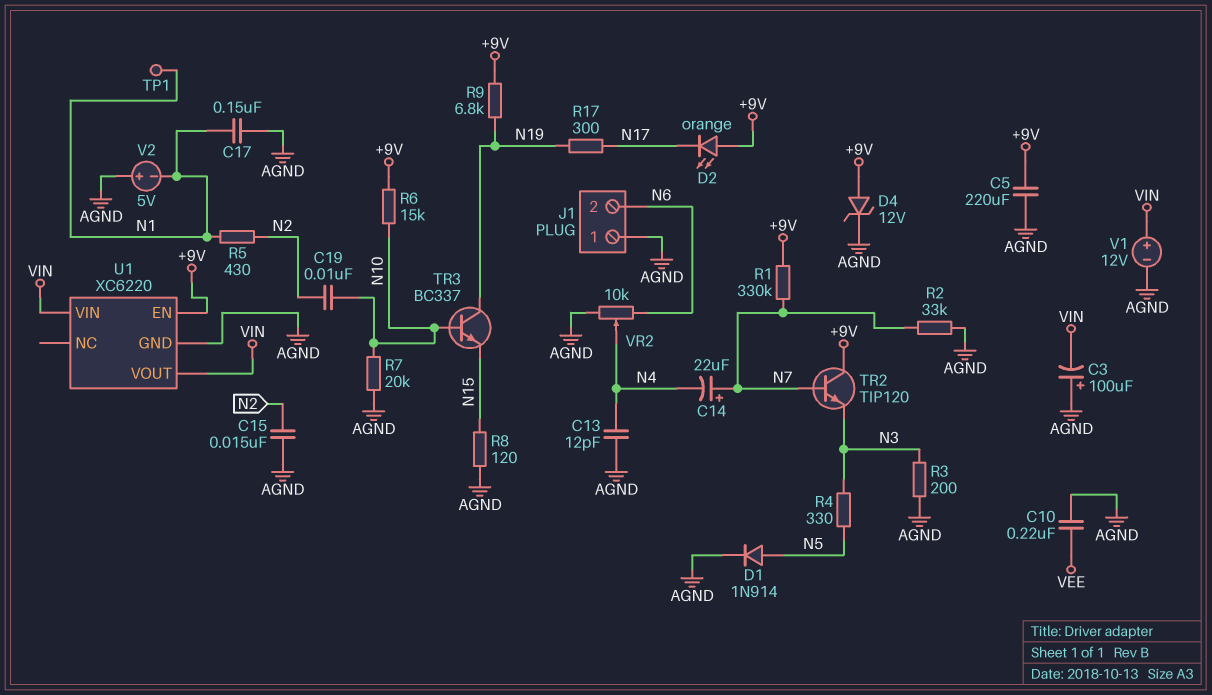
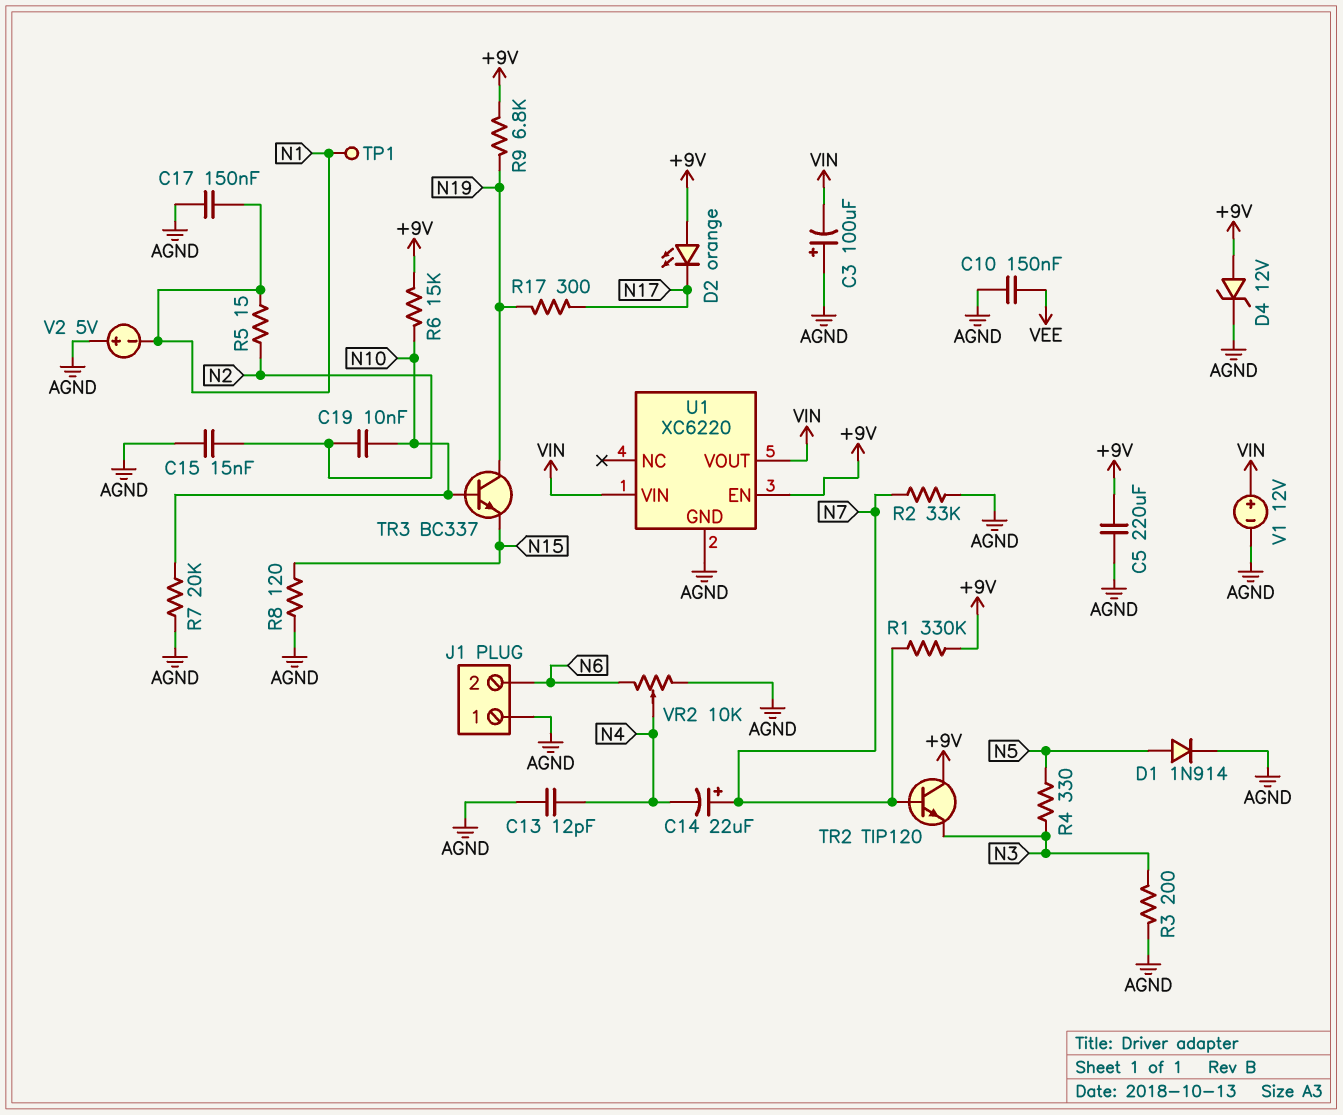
C10: 220nF (AGND, VEE) -> 150nF (AGND, VEE)
R5: 430 (N1, N2) -> 15 (N1, N2)

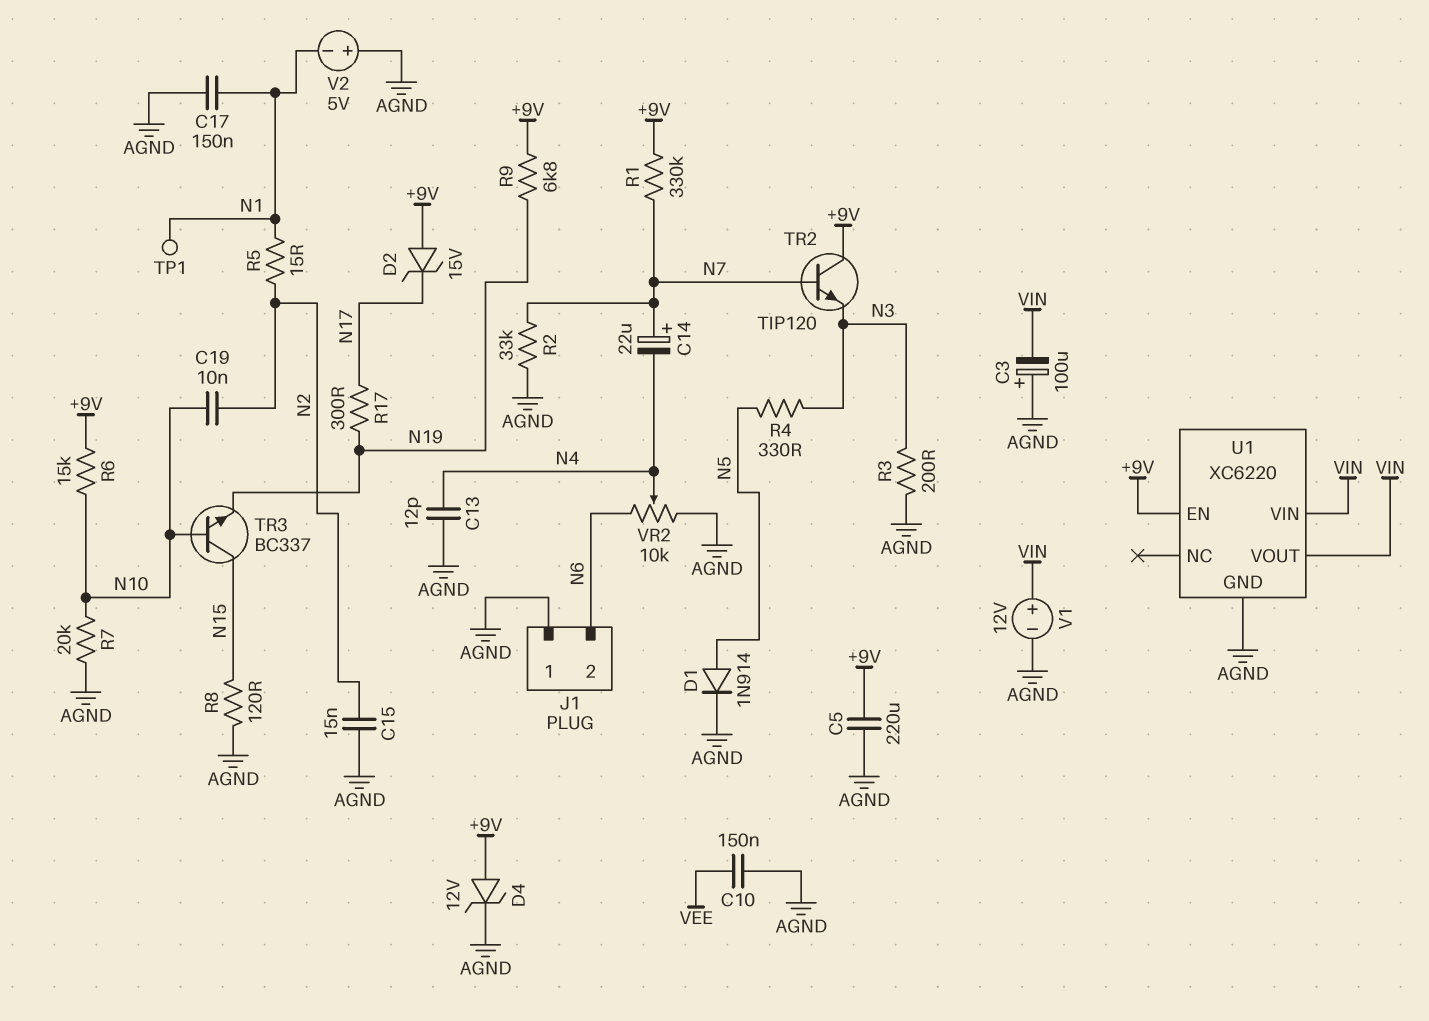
D2: LED orange (A +9V, K N17) -> zener 15V (A +9V, K N17)
TR3: NPN BC337 (B N10, C N19, E N15) -> NPN BC337 (B N10, C N15, E N19)

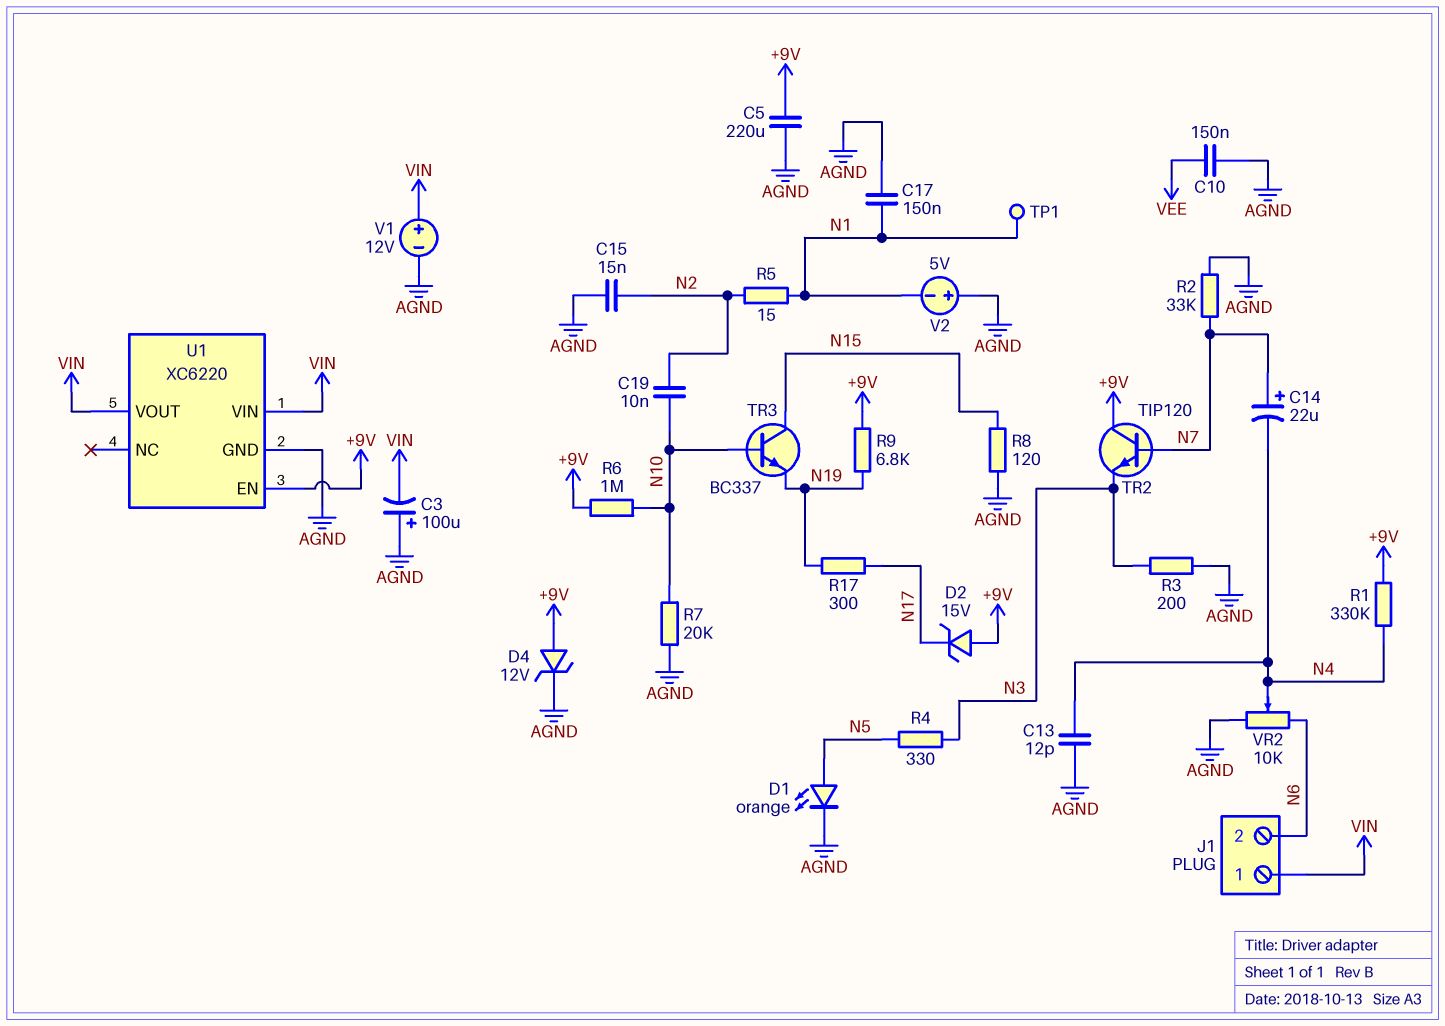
D1: diode 1N914 (A N5, K AGND) -> LED orange (A N5, K AGND)
J1 pin 1: AGND -> VIN
R1: 330k (+9V, N7) -> 330k (+9V, N4)
R6: 15k (+9V, N10) -> 1M (+9V, N10)

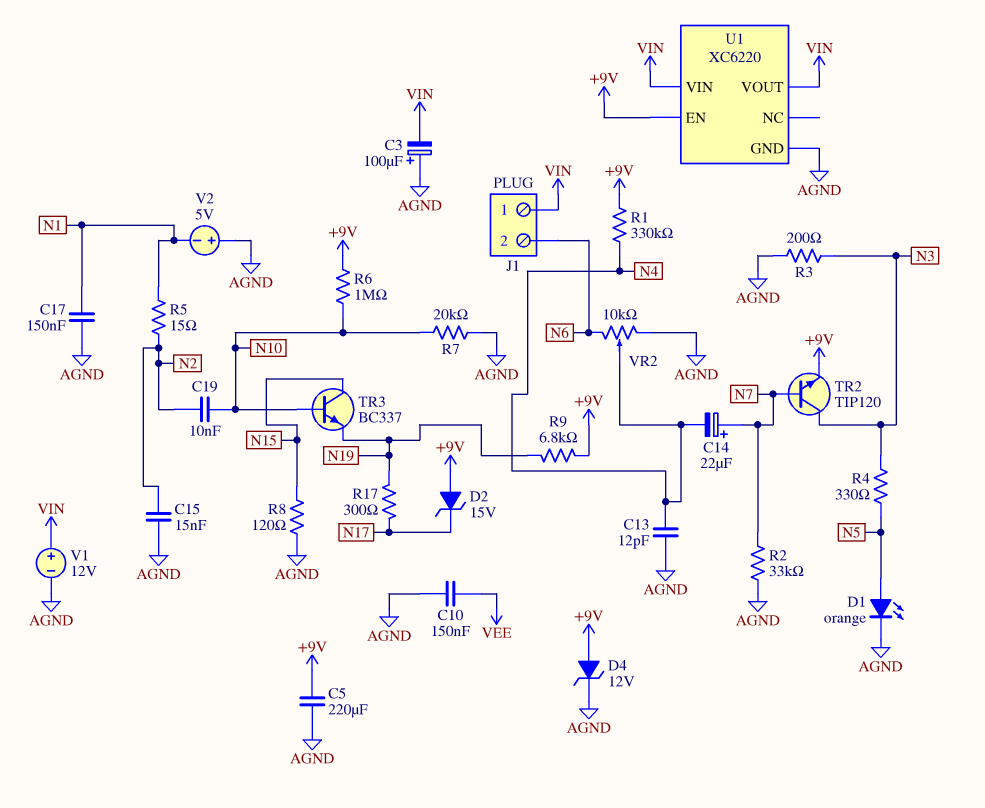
TP1: test point (N1) -> none
TR2: NPN TIP120 (B N7, C +9V, E N3) -> NPN TIP120 (B N7, C N3, E +9V)

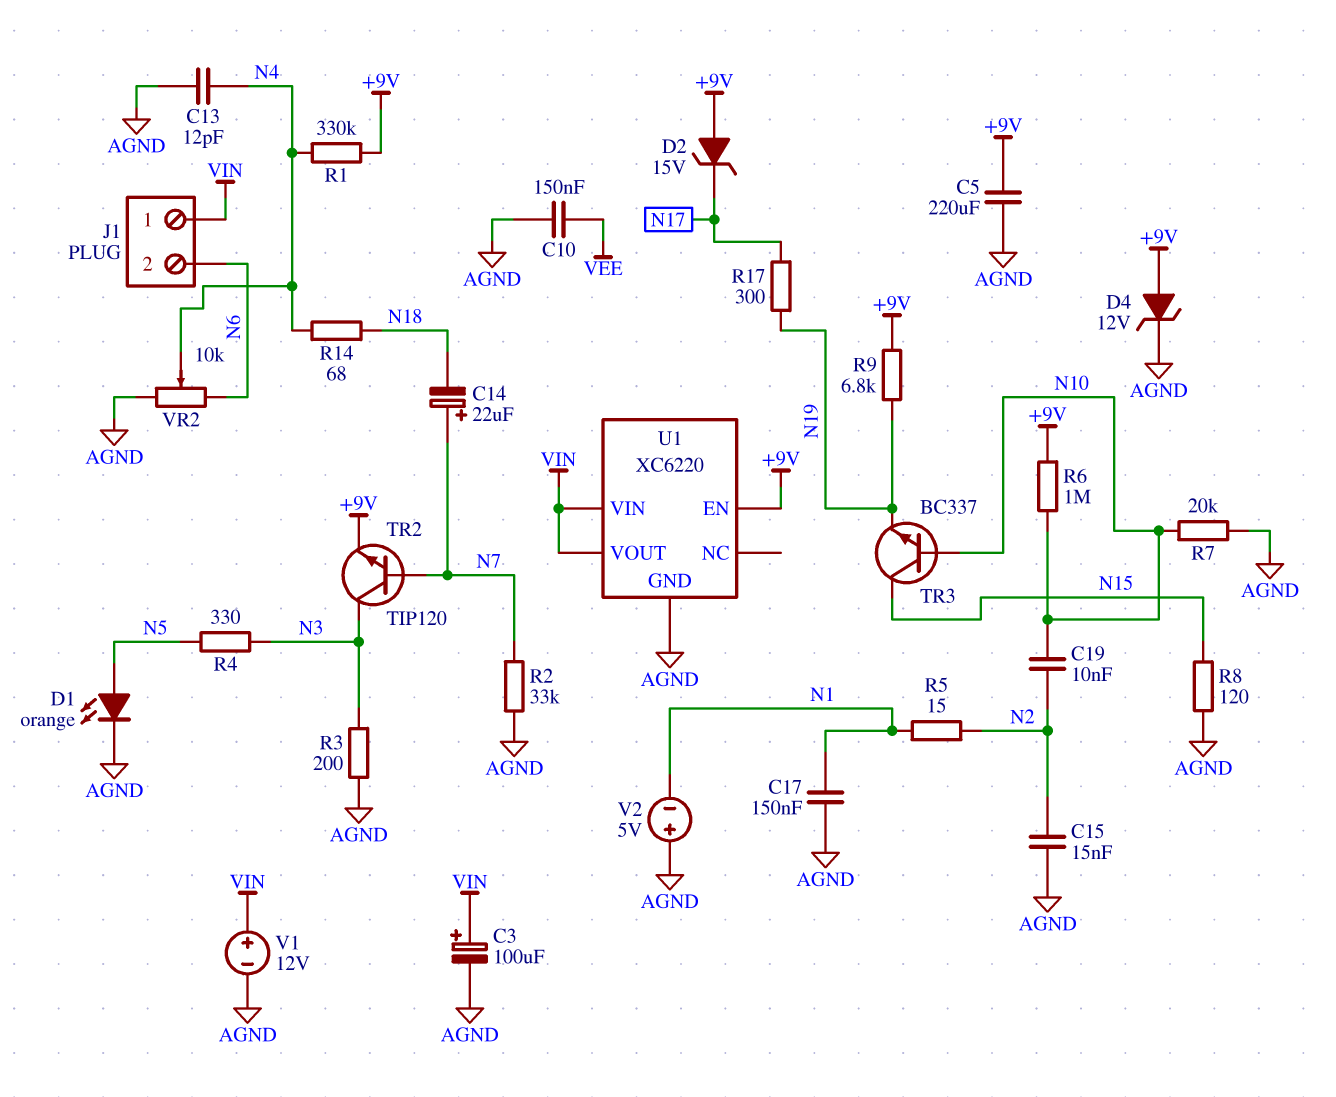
C3: 100uF (plus AGND, minus VIN) -> 100uF (plus VIN, minus AGND)
C14: 22uF (plus N7, minus N4) -> 22uF (plus N7, minus N18)
R14: none -> 68 (N4, N18)

